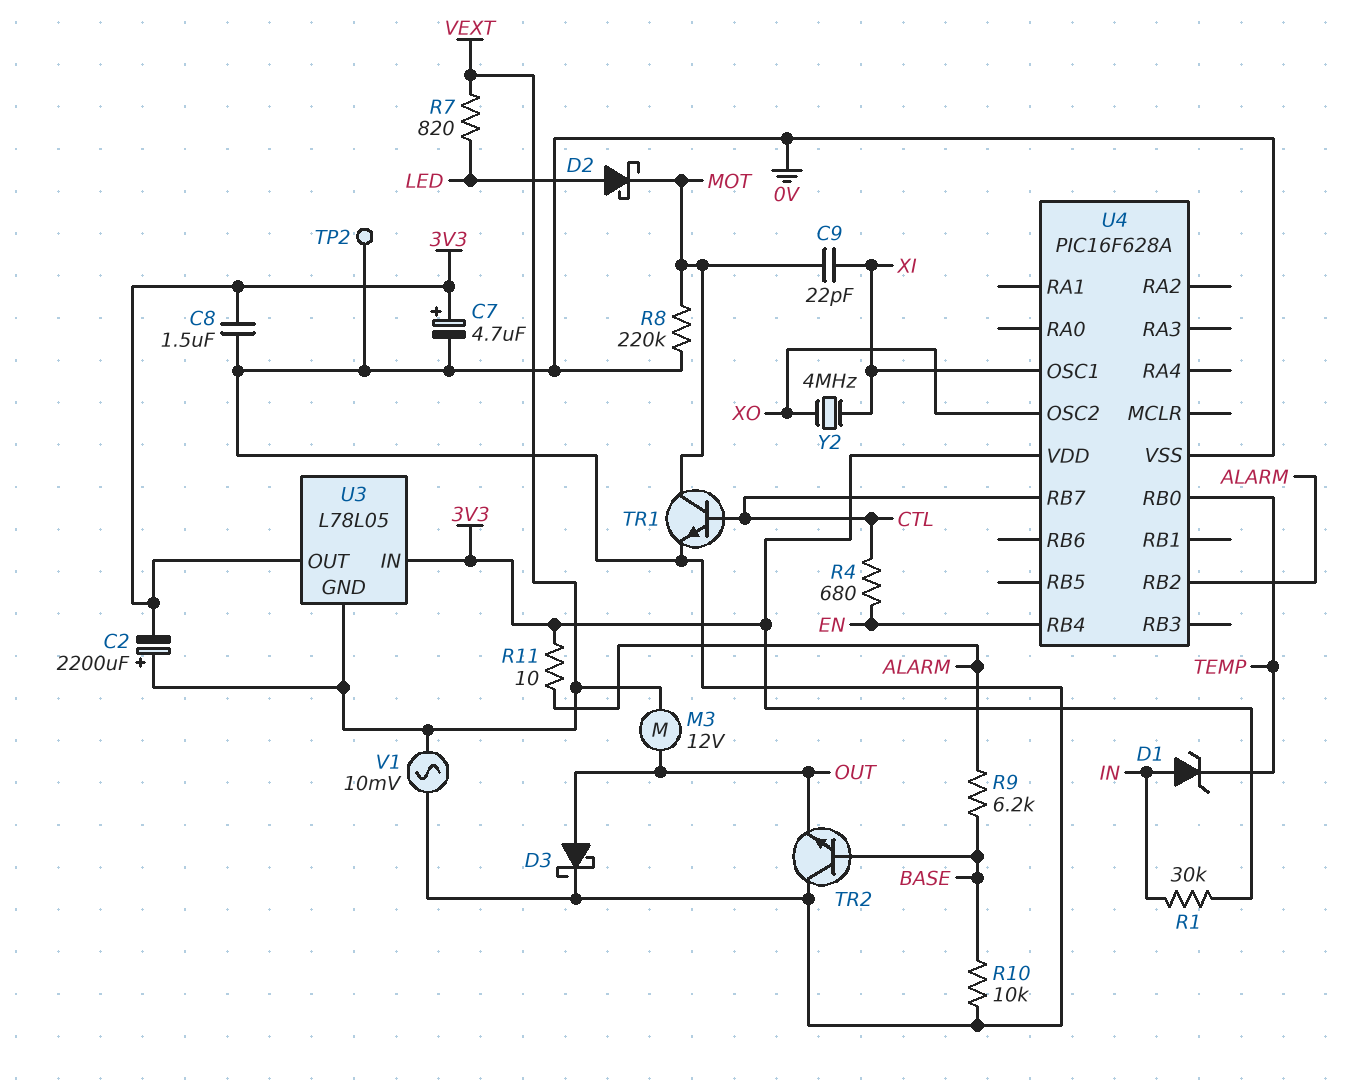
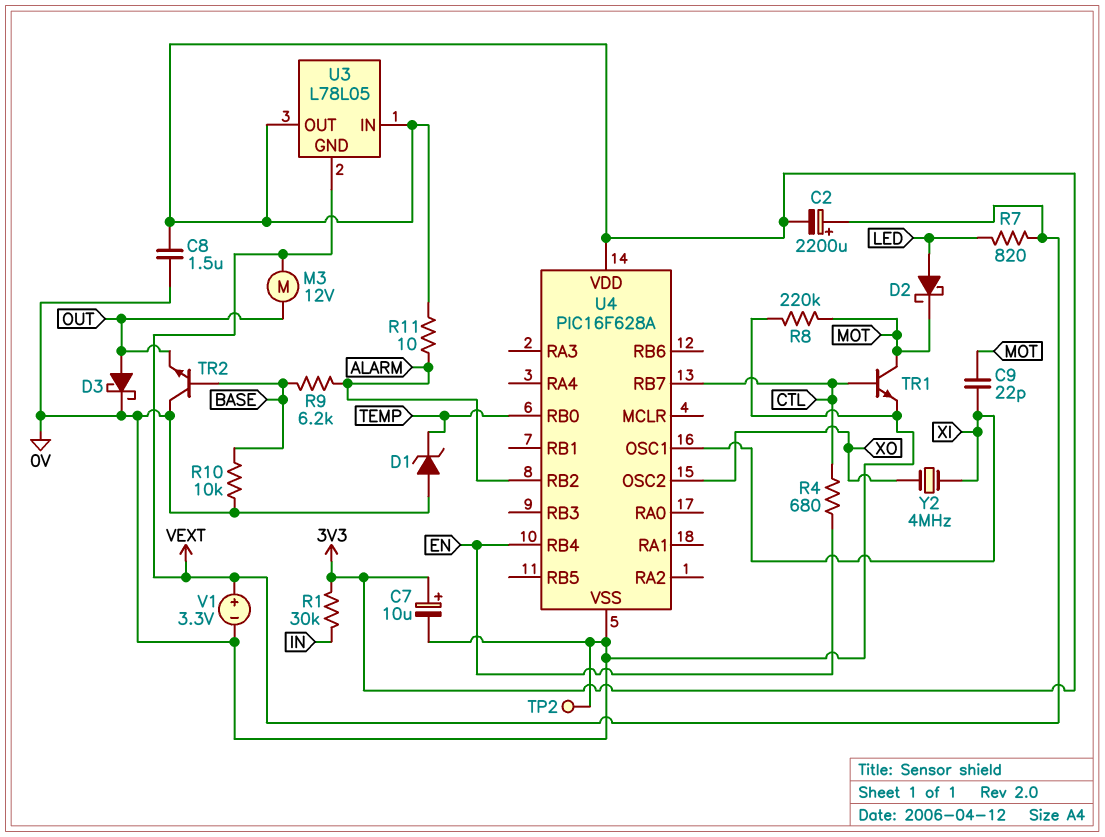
C7: 4.7uF (plus 3V3, minus 0V) -> 10uF (plus 3V3, minus 0V)
D1: zener (A IN, K TEMP) -> zener (A 0V, K TEMP)
V1: AC 10mV (0V, VEXT) -> 3.3V (plus VEXT, minus 0V)

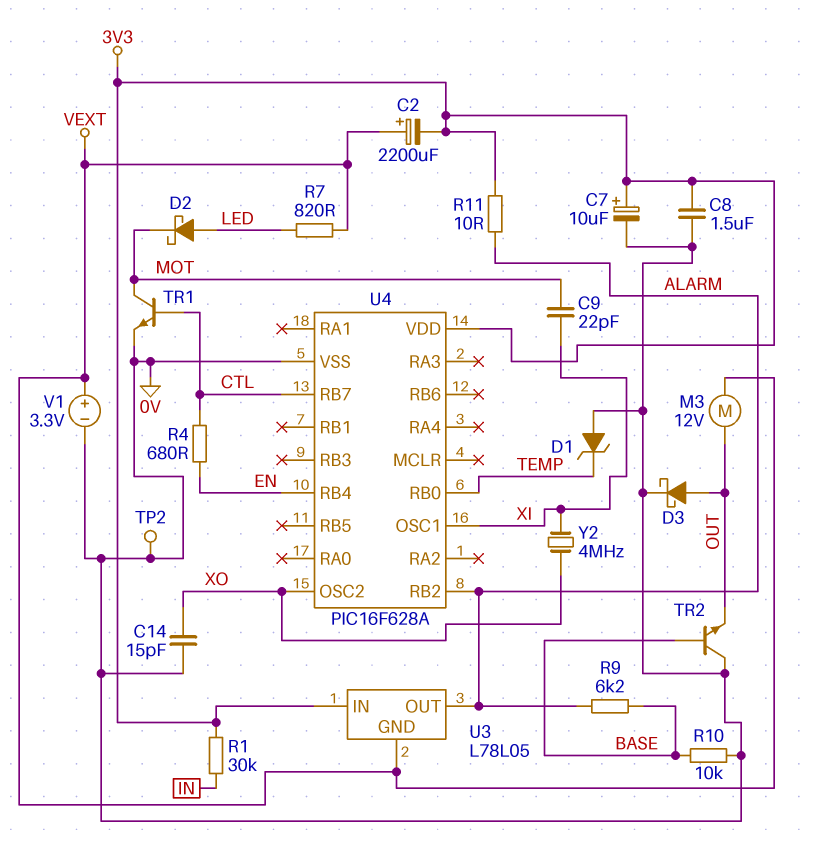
C14: none -> 15pF (0V, XO)
R8: 220k (0V, MOT) -> none
U3 pin OUT: 3V3 -> ALARM

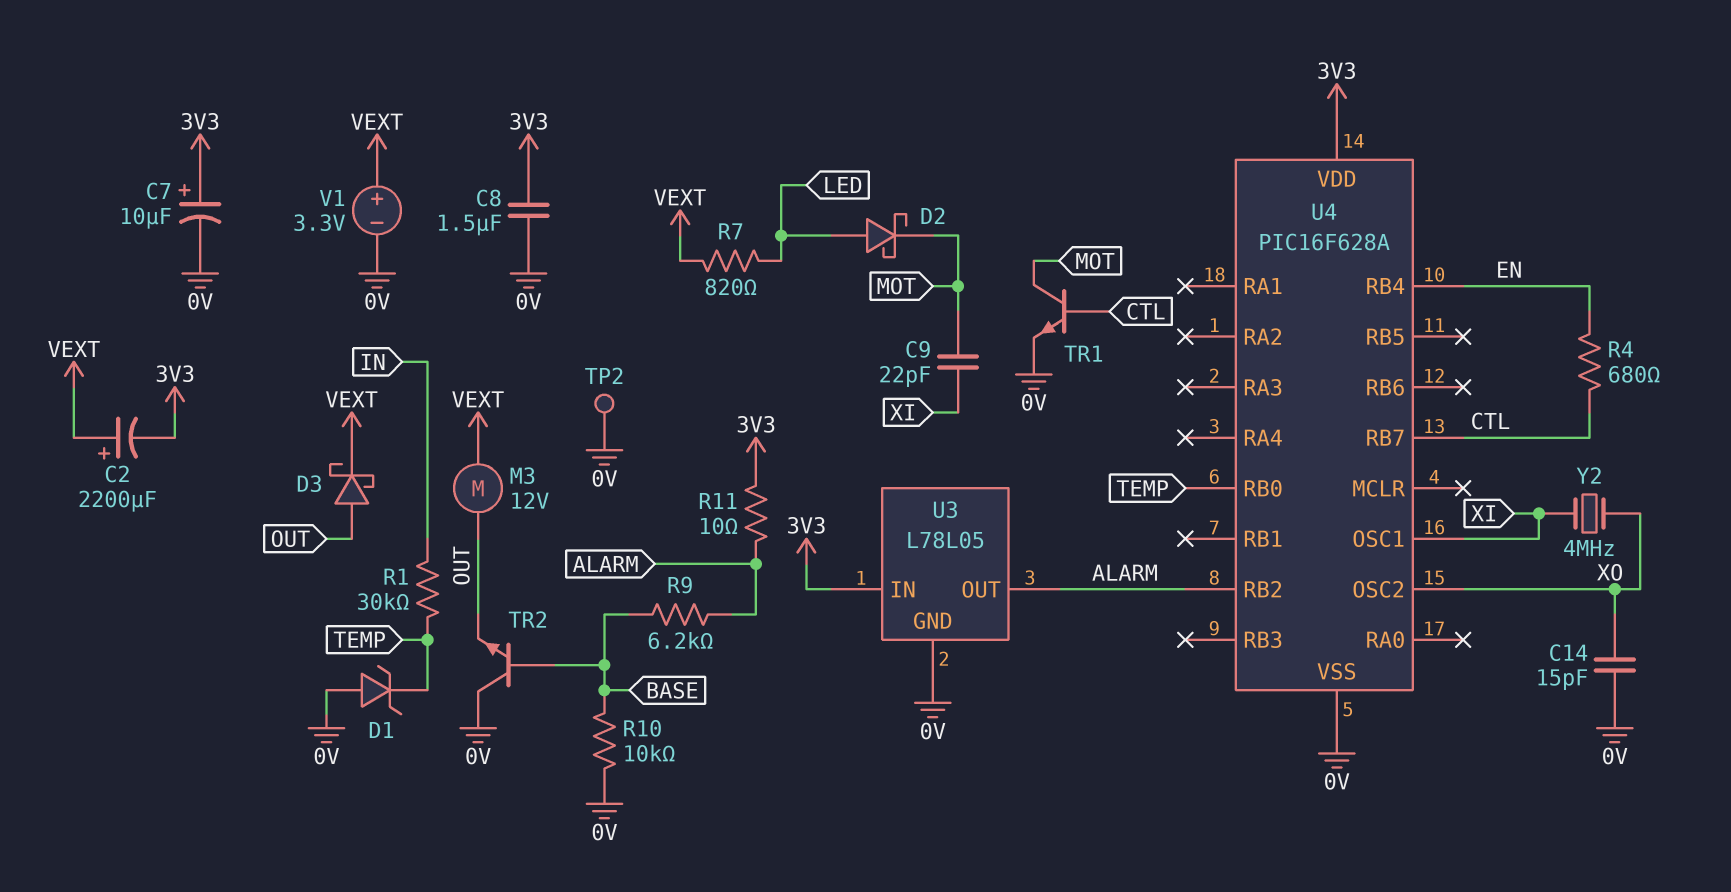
D3: schottky (A OUT, K 0V) -> schottky (A OUT, K VEXT)
R1: 30k (3V3, IN) -> 30k (IN, TEMP)
U3 pin GND: VEXT -> 0V

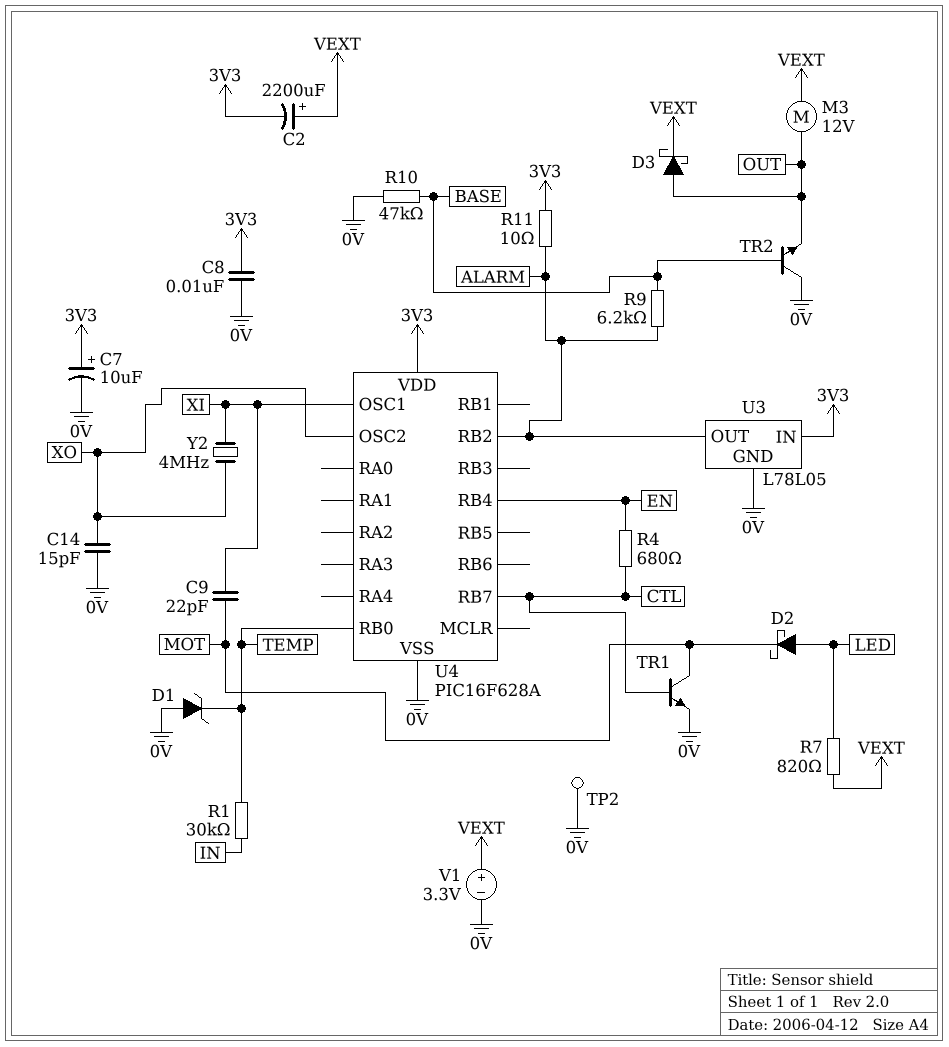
C8: 1.5uF (0V, 3V3) -> 10nF (0V, 3V3)
R10: 10k (0V, BASE) -> 47k (0V, BASE)

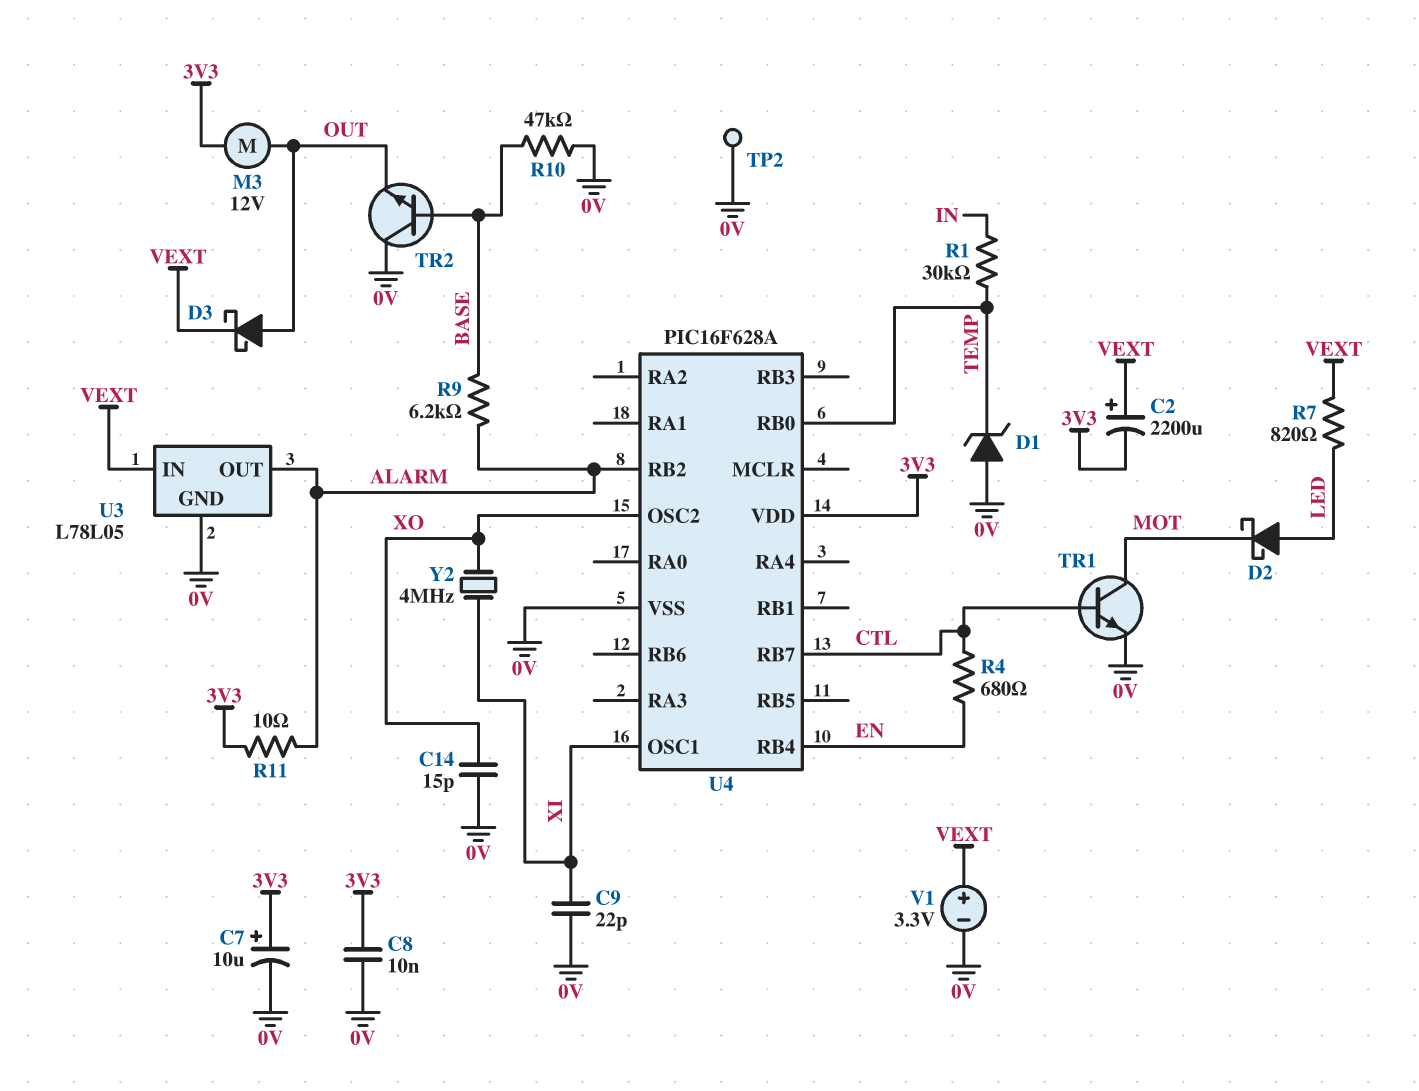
C9: 22pF (MOT, XI) -> 22pF (0V, XI)
M3: motor 12V (OUT, VEXT) -> motor 12V (3V3, OUT)
U3 pin IN: 3V3 -> VEXT

